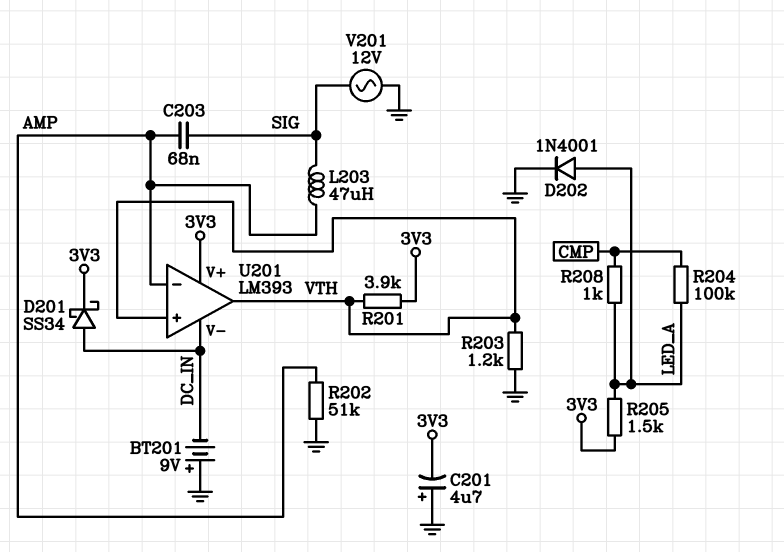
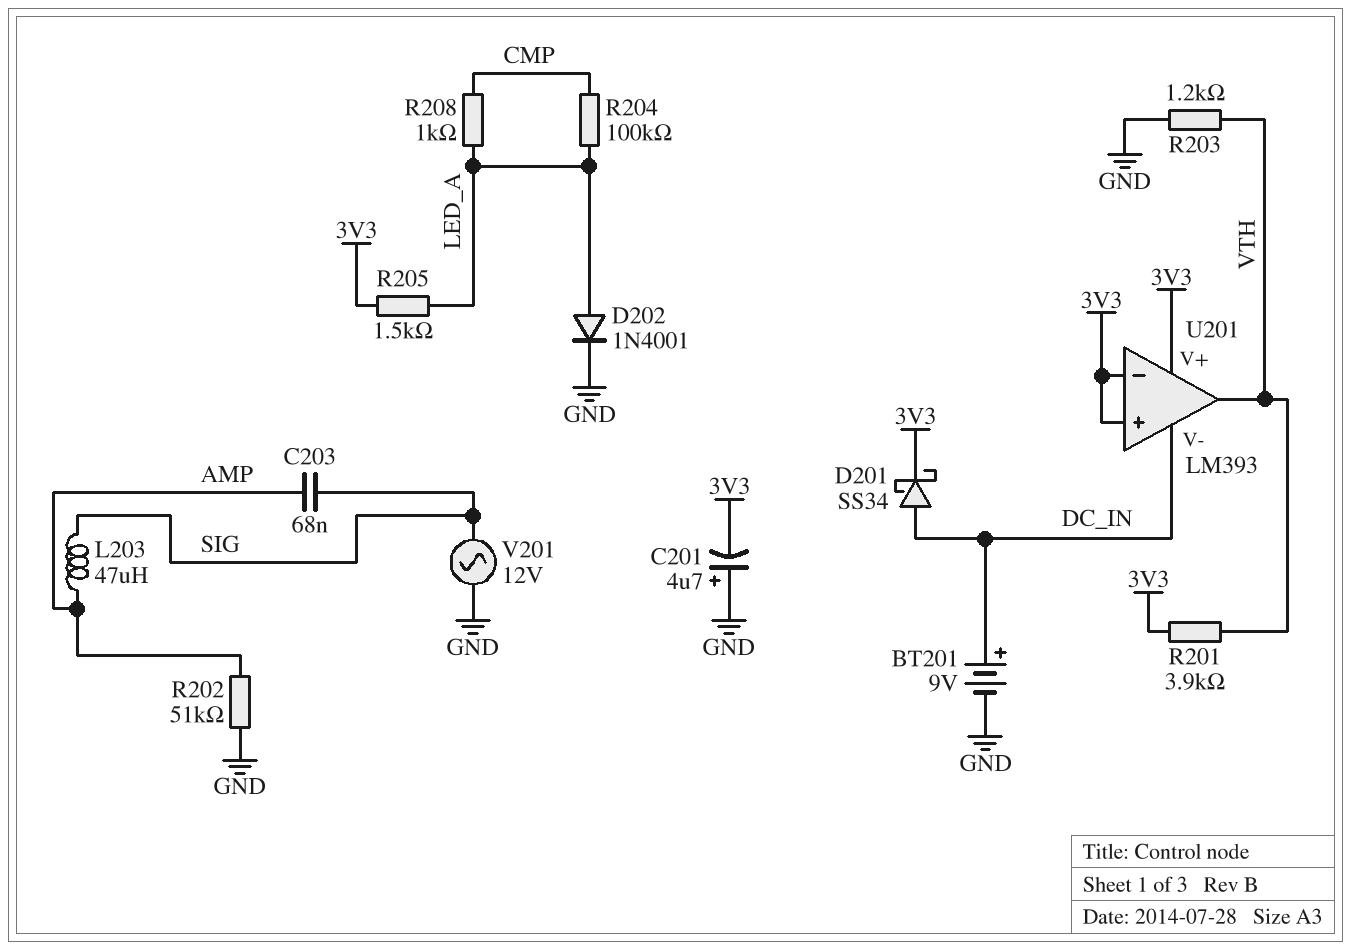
BT201: 9V (plus GND, minus DC_IN) -> 9V (plus DC_IN, minus GND)
U201 pin in+: VTH -> 3V3
U201 pin in-: AMP -> 3V3

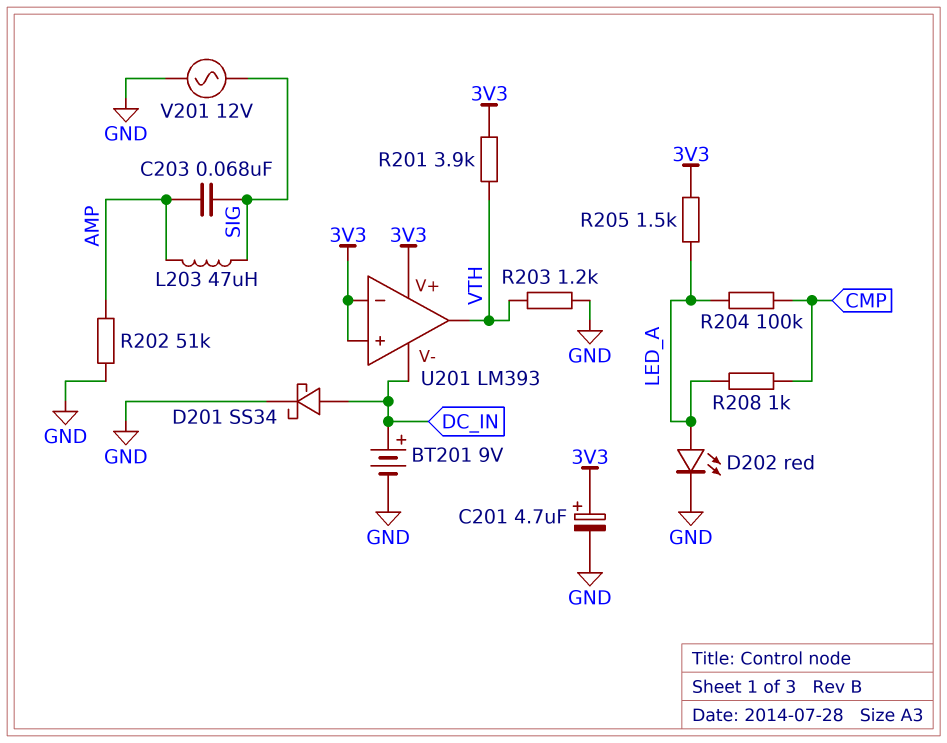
C201: 4.7uF (plus GND, minus 3V3) -> 4.7uF (plus 3V3, minus GND)
D201: schottky SS34 (A DC_IN, K 3V3) -> schottky SS34 (A DC_IN, K GND)
D202: diode 1N4001 (A LED_A, K GND) -> LED red (A LED_A, K GND)

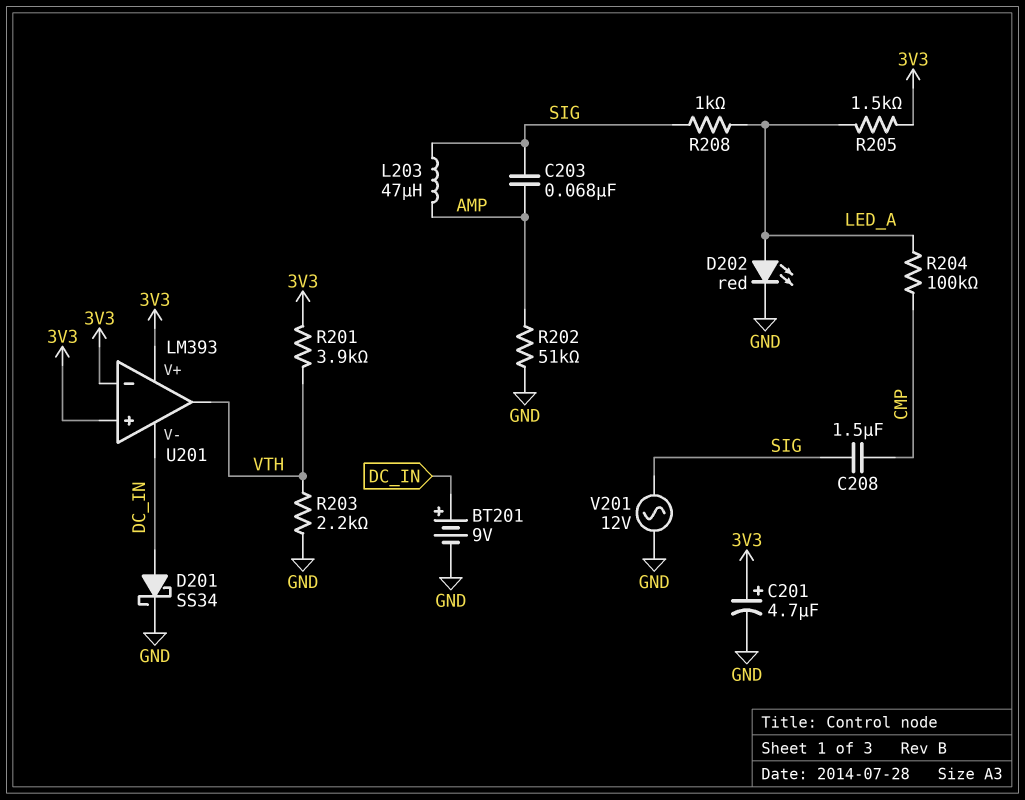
C208: none -> 1.5uF (CMP, SIG)
R203: 1.2k (GND, VTH) -> 2.2k (GND, VTH)
R208: 1k (CMP, LED_A) -> 1k (LED_A, SIG)

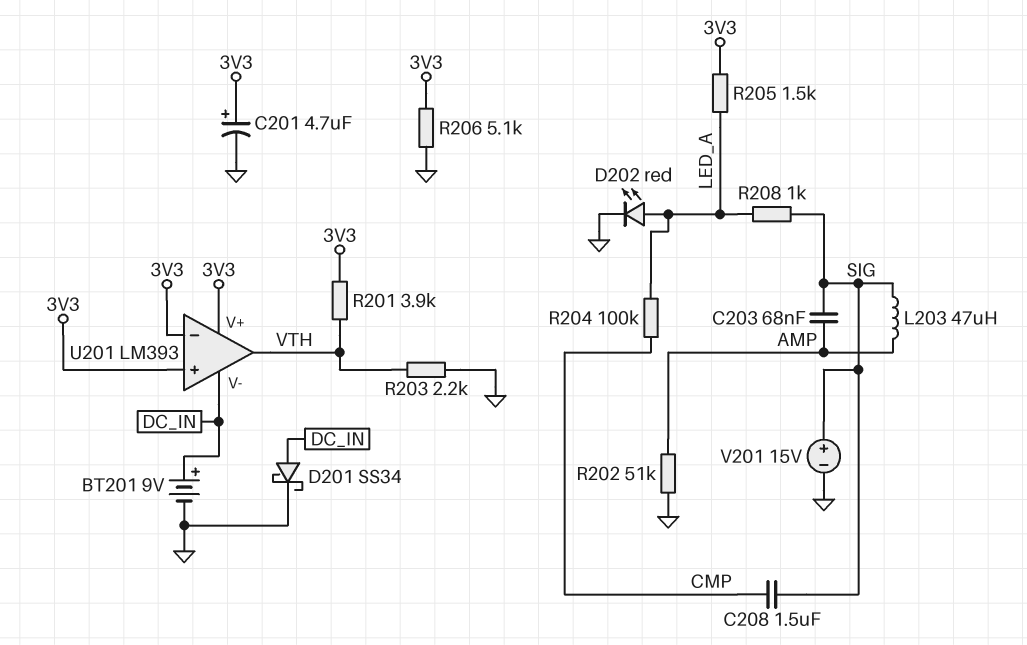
R206: none -> 5.1k (3V3, GND)
V201: AC 12V (GND, SIG) -> 15V (plus SIG, minus GND)

